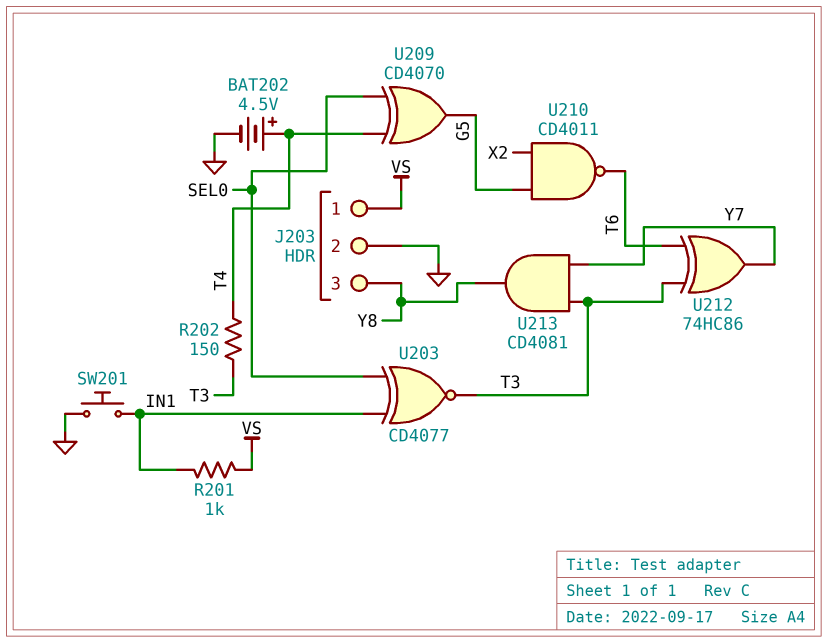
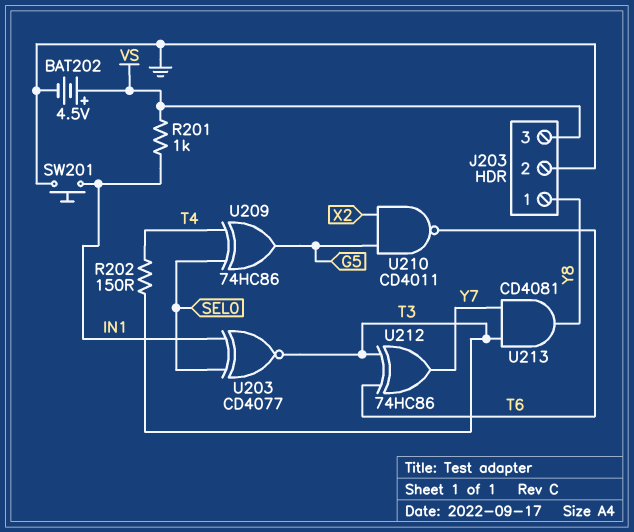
BAT202: 4.5V (plus T4, minus GND) -> 4.5V (plus VS, minus GND)
J203 pin 1: VS -> Y8
J203 pin 3: Y8 -> VS
U209: XOR CD4070 (in SEL0, in T4, out G5) -> XOR 74HC86 (in SEL0, in T4, out G5)

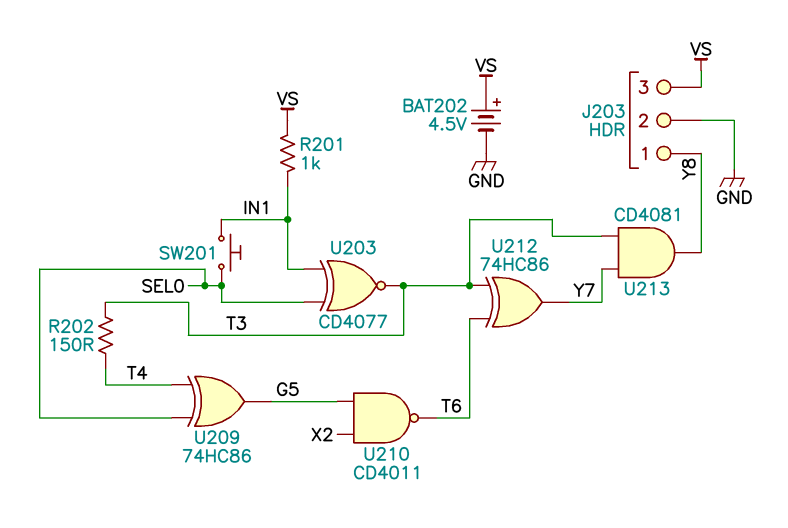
SW201: button (GND, IN1) -> button (IN1, SEL0)

